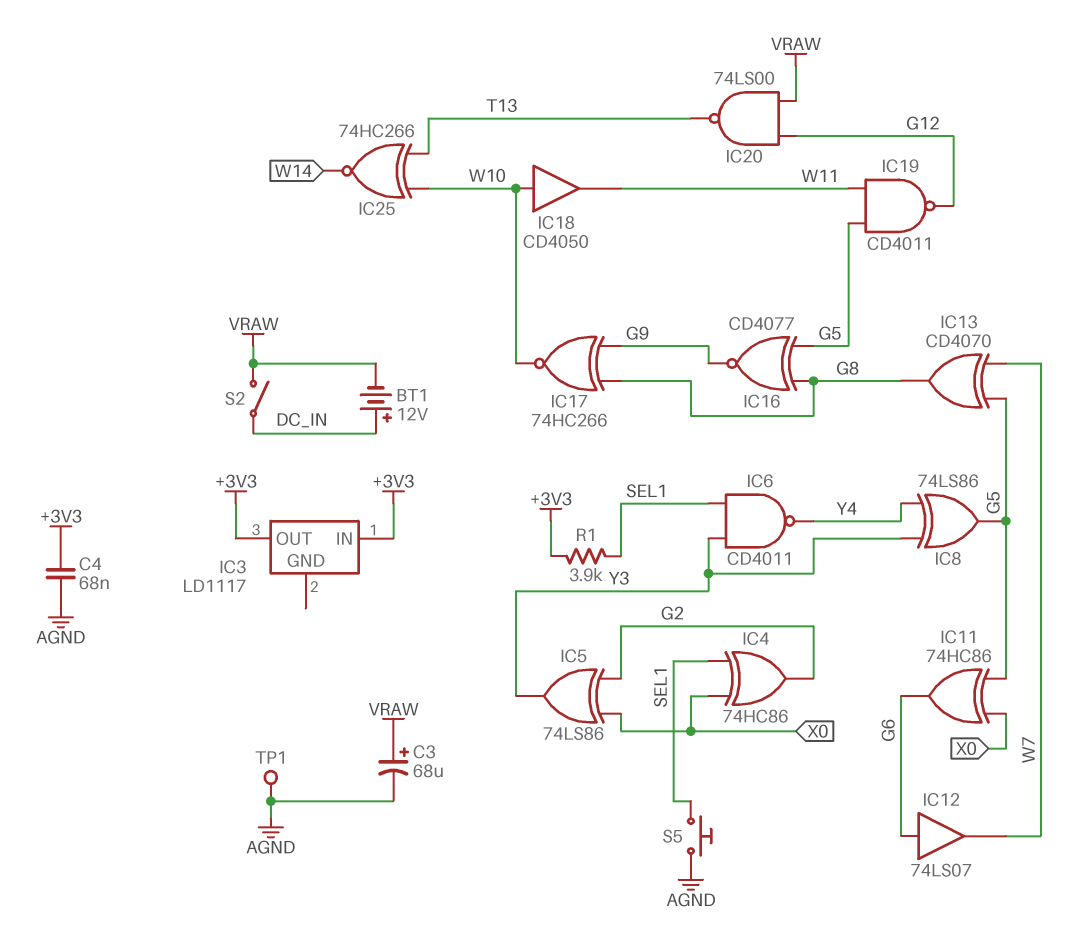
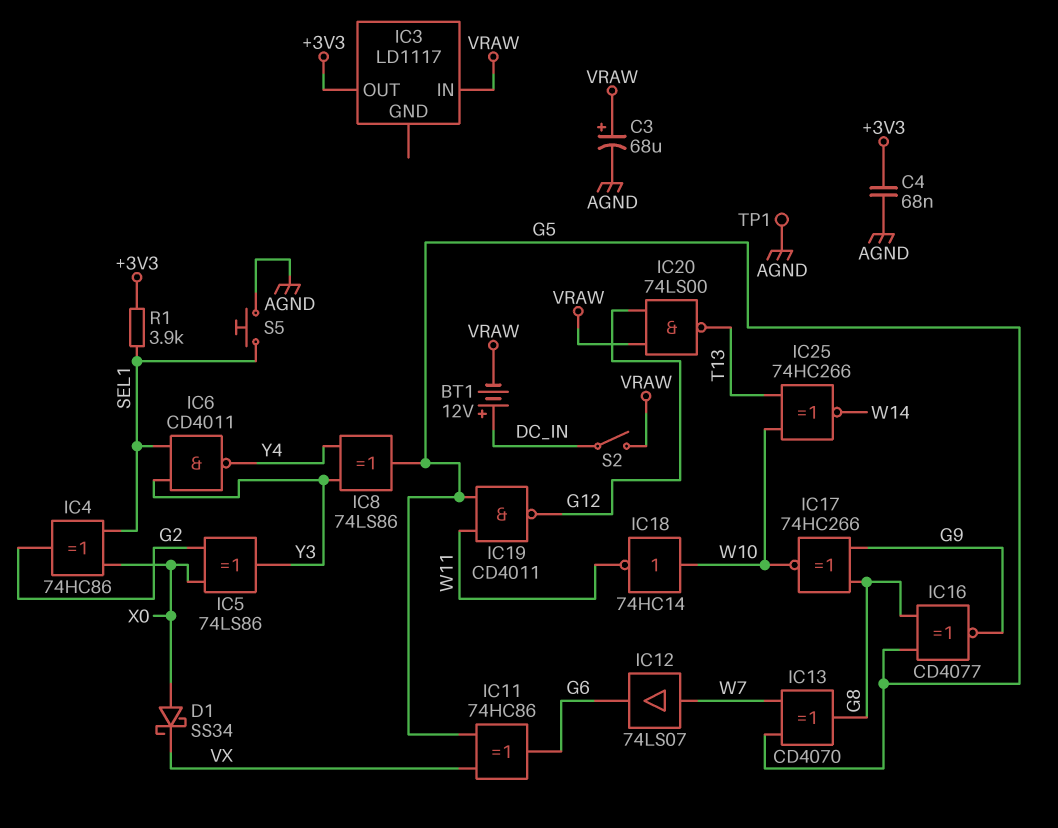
D1: none -> schottky SS34 (A X0, K VX)
IC3 pin IN: +3V3 -> VRAW
IC11: XOR 74HC86 (in G5, in X0, out G6) -> XOR 74HC86 (in G5, in VX, out G6)
IC12: buffer 74LS07 (in G6, out W7) -> buffer 74LS07 (in W7, out G6)
IC18: buffer CD4050 (in W10, out W11) -> NOT 74HC14 (in W10, out W11)

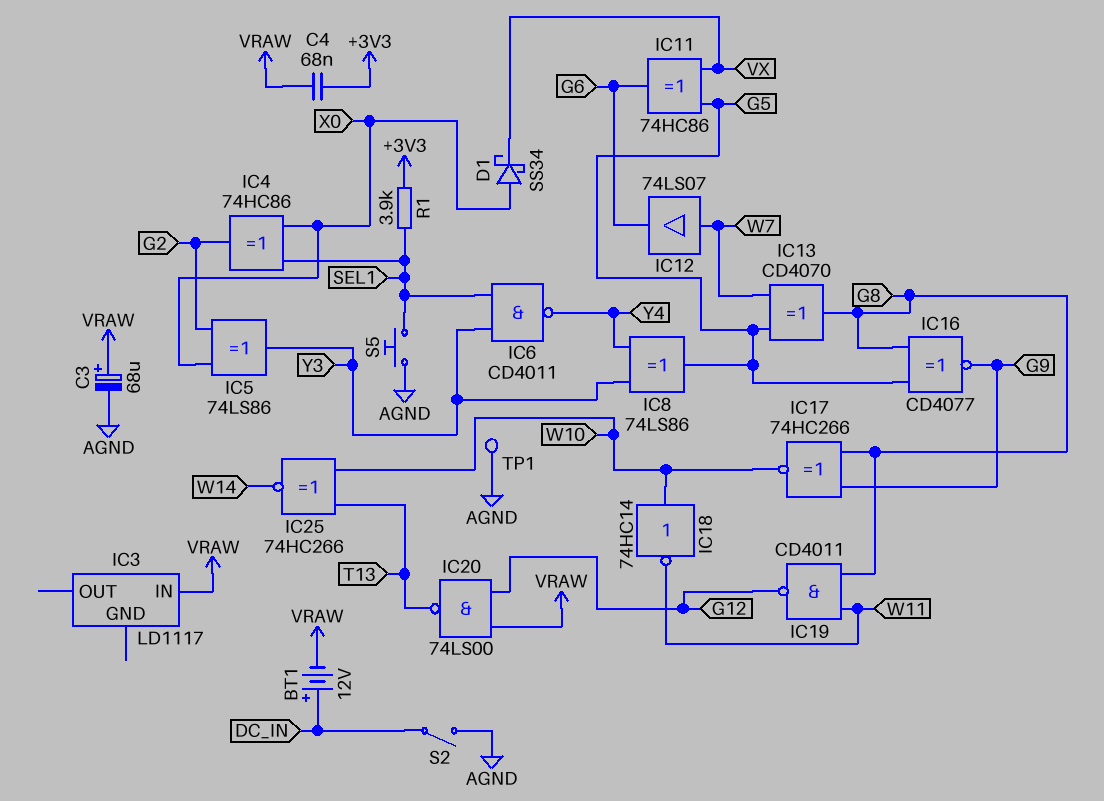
C4: 68nF (+3V3, AGND) -> 68nF (+3V3, VRAW)
IC3 pin OUT: +3V3 -> none
IC19: NAND CD4011 (in G5, in W11, out G12) -> NAND CD4011 (in G8, in W11, out G12)
S2: switch (DC_IN, VRAW) -> switch (AGND, DC_IN)

